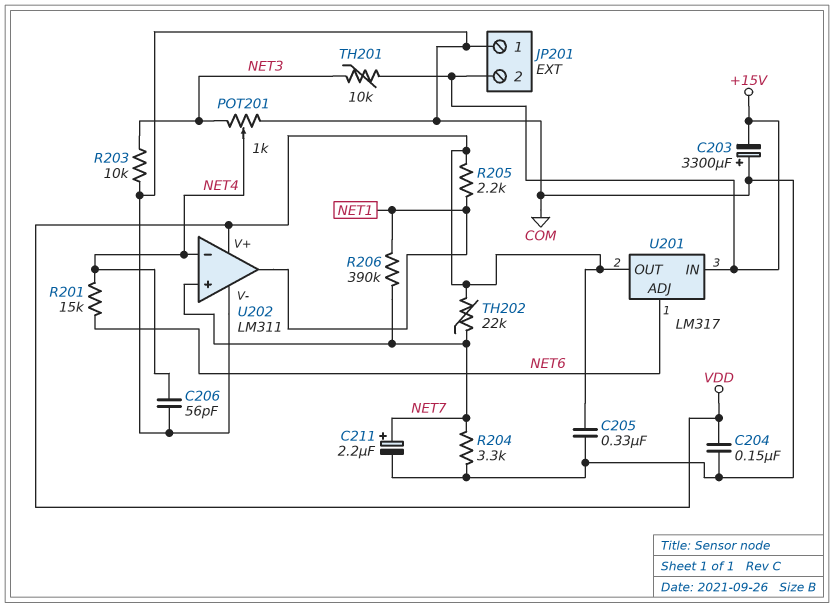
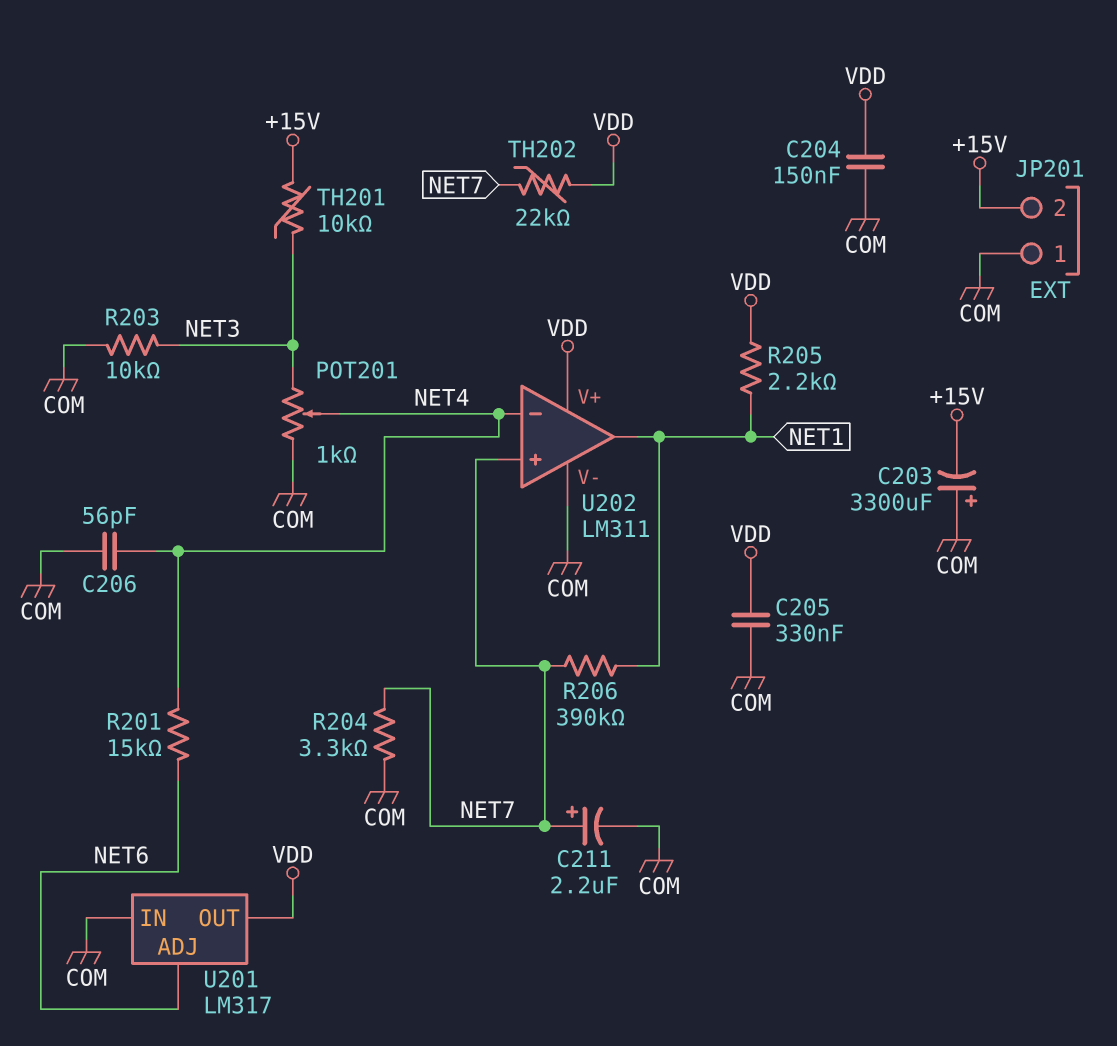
U201 pin IN: +15V -> COM

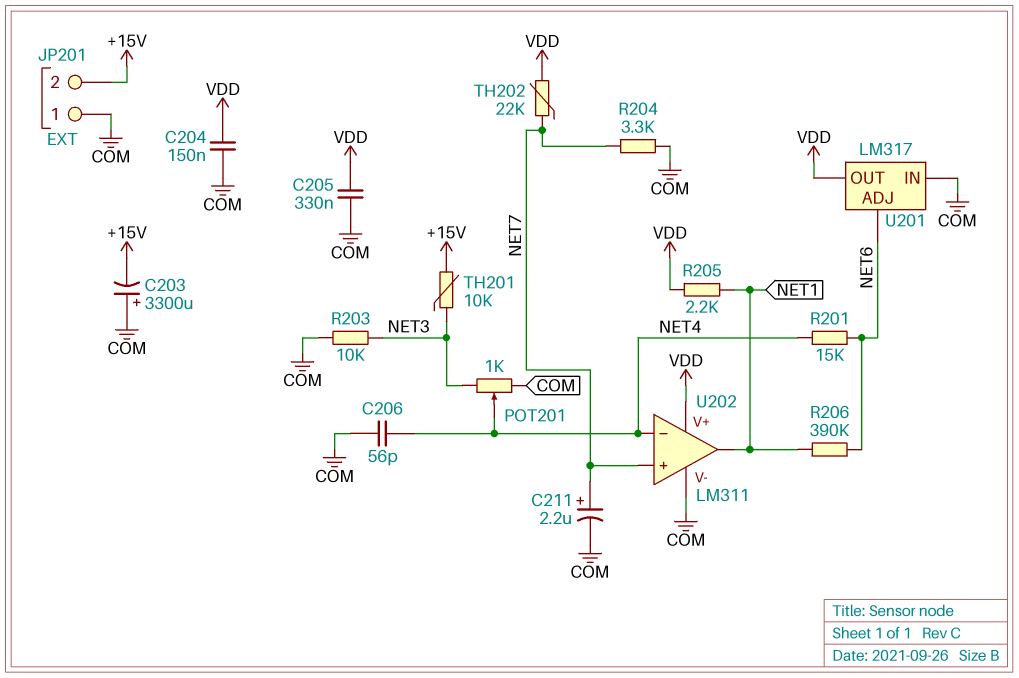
R206: 390k (NET1, NET7) -> 390k (NET1, NET6)

